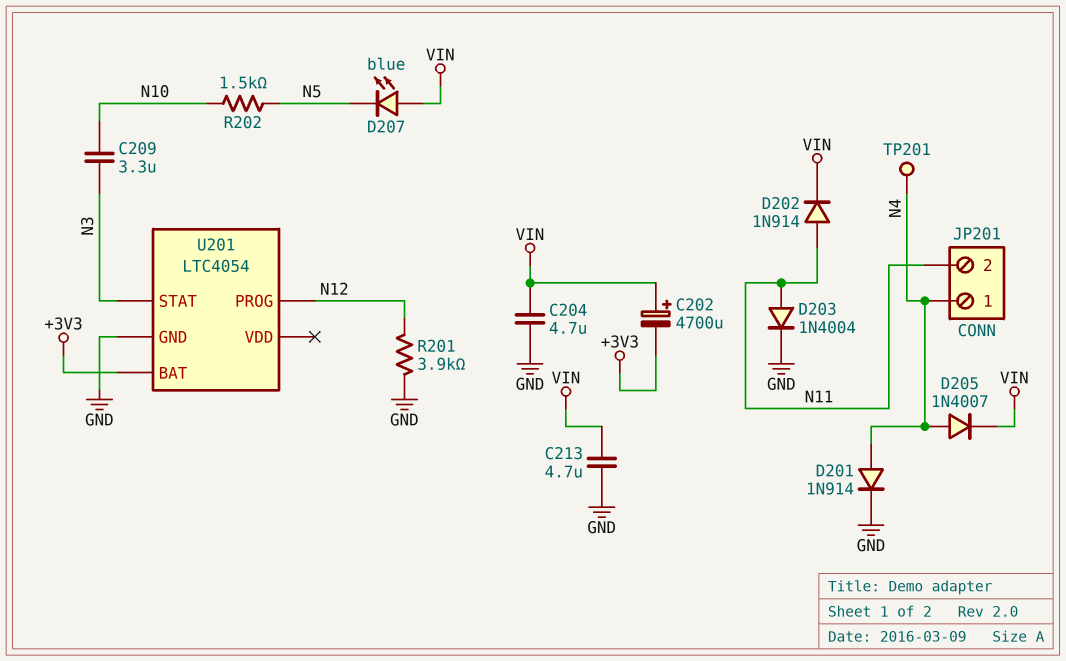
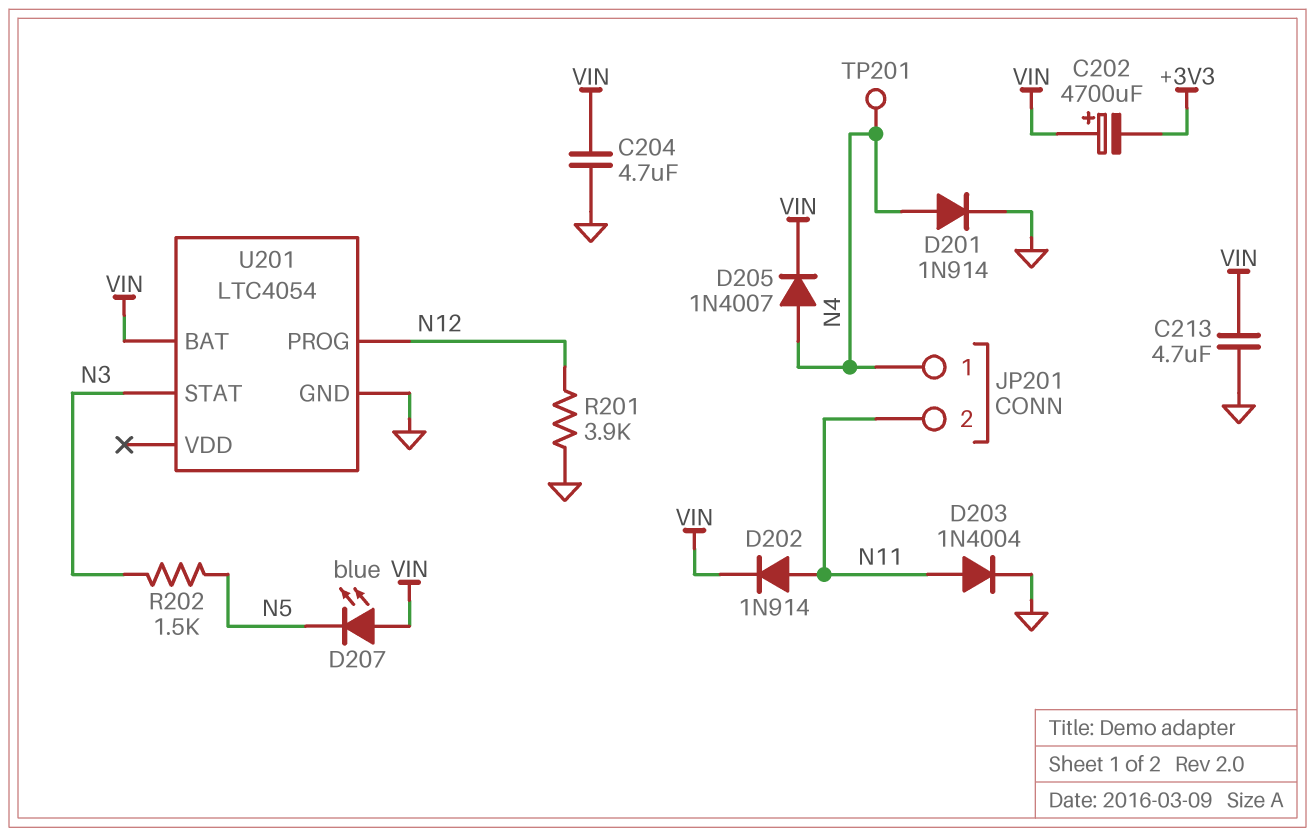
C209: 3.3uF (N3, N10) -> none
R202: 1.5k (N5, N10) -> 1.5k (N3, N5)
U201 pin BAT: +3V3 -> VIN

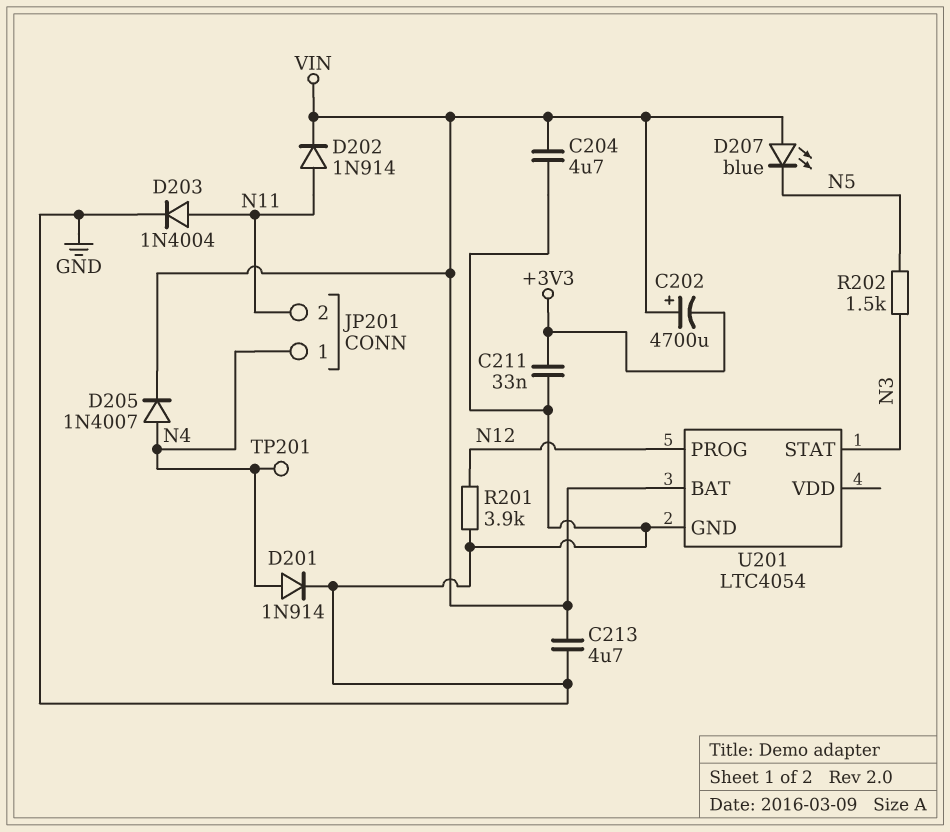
C211: none -> 33nF (+3V3, GND)

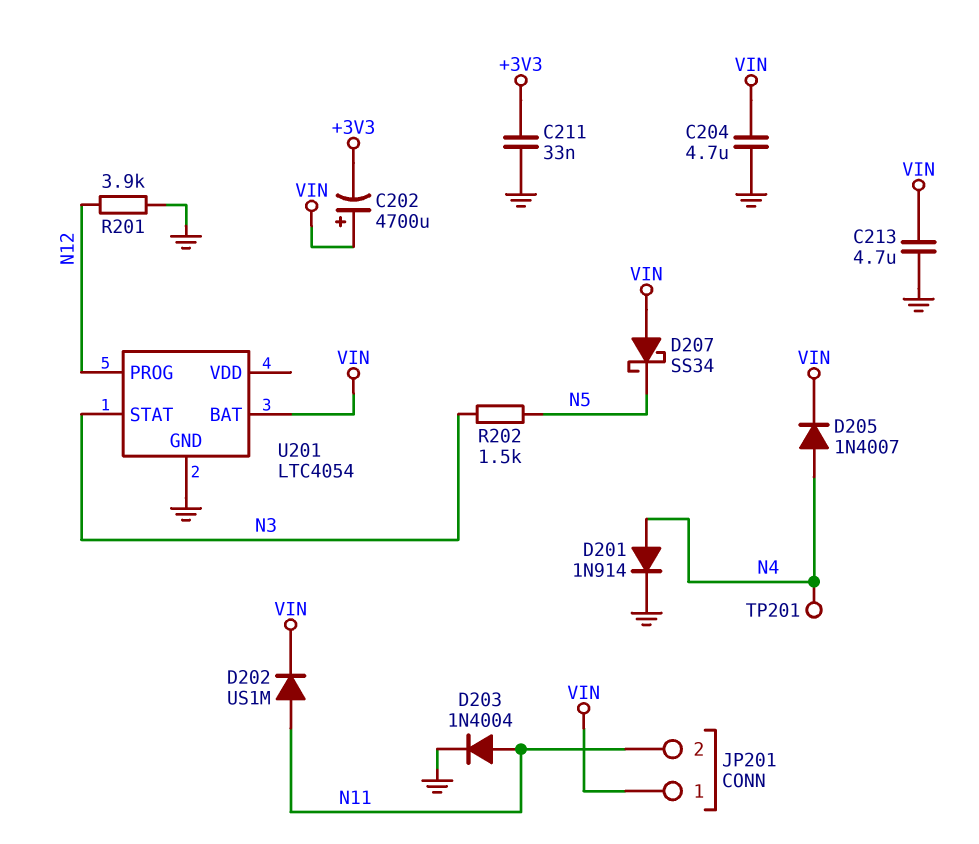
D202: diode 1N914 (A N11, K VIN) -> diode US1M (A N11, K VIN)
D207: LED blue (A VIN, K N5) -> schottky SS34 (A VIN, K N5)
JP201 pin 1: N4 -> VIN

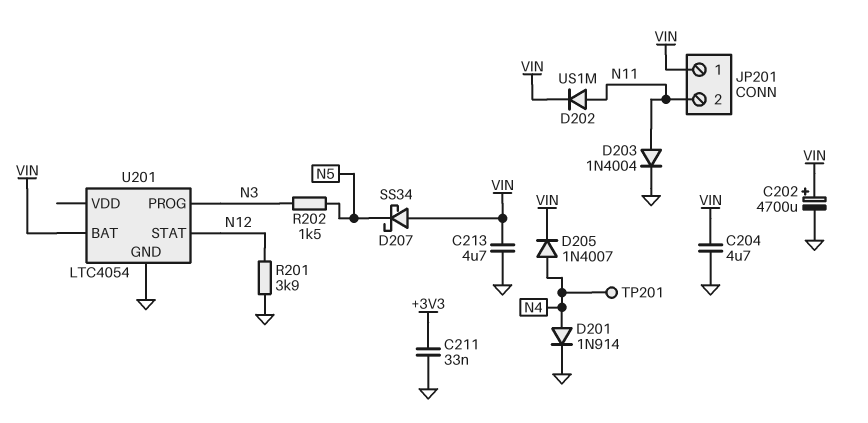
C202: 4700uF (plus VIN, minus +3V3) -> 4700uF (plus VIN, minus GND)
U201 pin PROG: N12 -> N3
U201 pin STAT: N3 -> N12

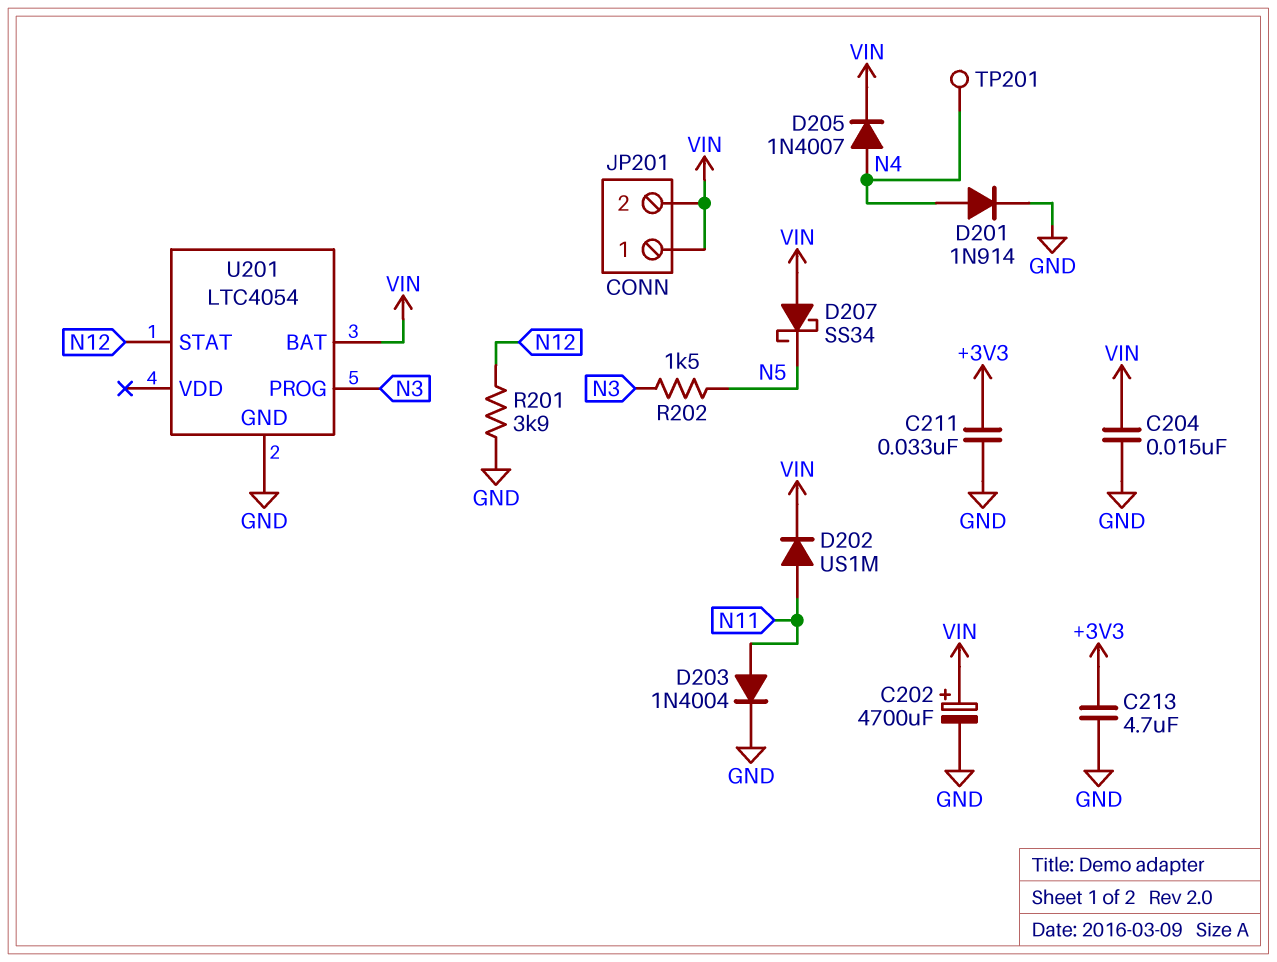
C204: 4.7uF (GND, VIN) -> 15nF (GND, VIN)
C213: 4.7uF (GND, VIN) -> 4.7uF (+3V3, GND)
JP201 pin 2: N11 -> VIN

